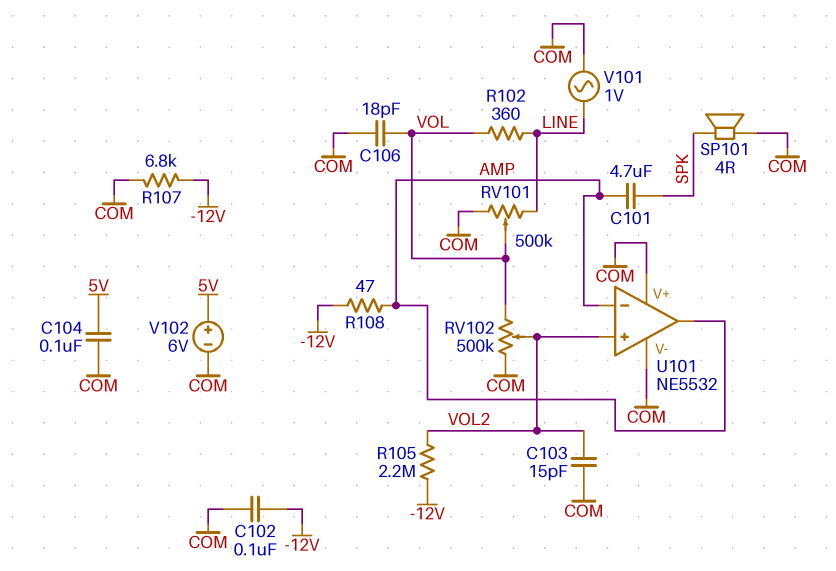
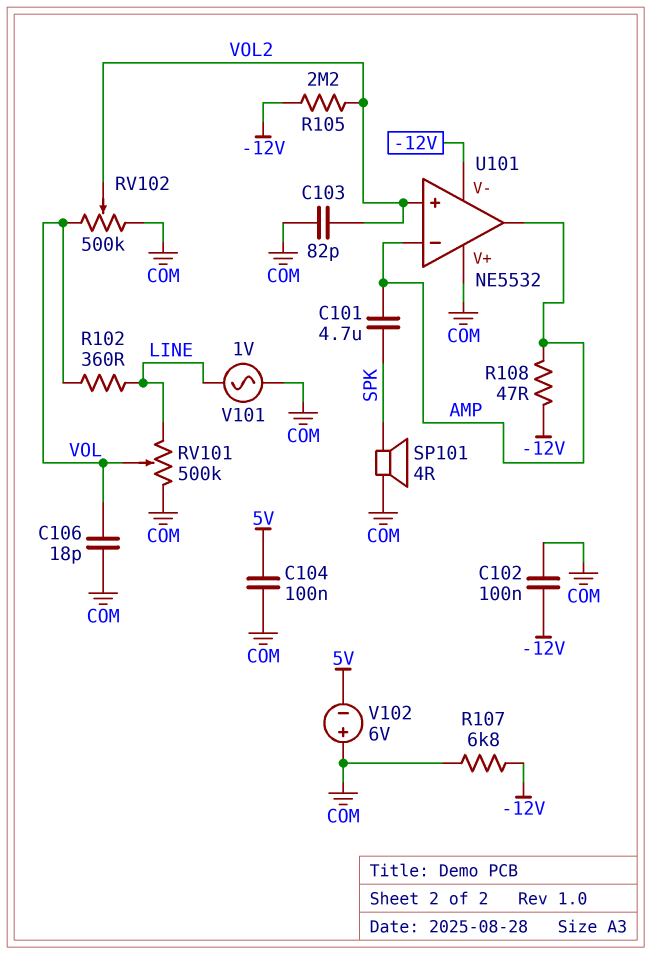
C103: 15pF (COM, VOL2) -> 82pF (COM, VOL2)
U101 pin V-: COM -> -12V
V102: 6V (plus 5V, minus COM) -> 6V (plus COM, minus 5V)

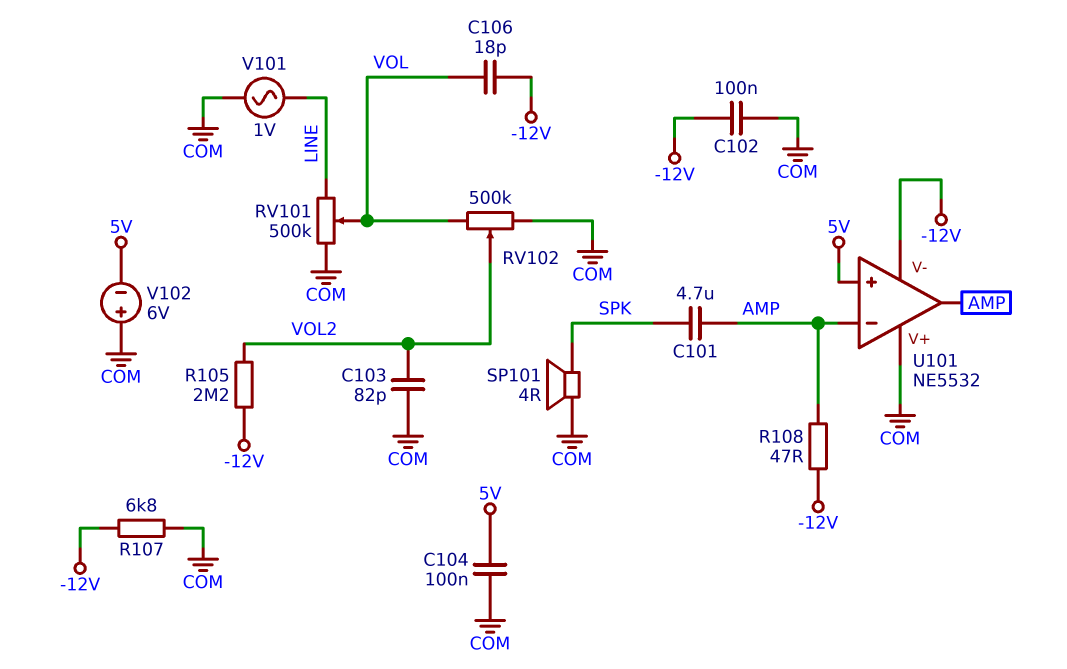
C106: 18pF (COM, VOL) -> 18pF (-12V, VOL)
R102: 360 (LINE, VOL) -> none
U101 pin in+: VOL2 -> 5V

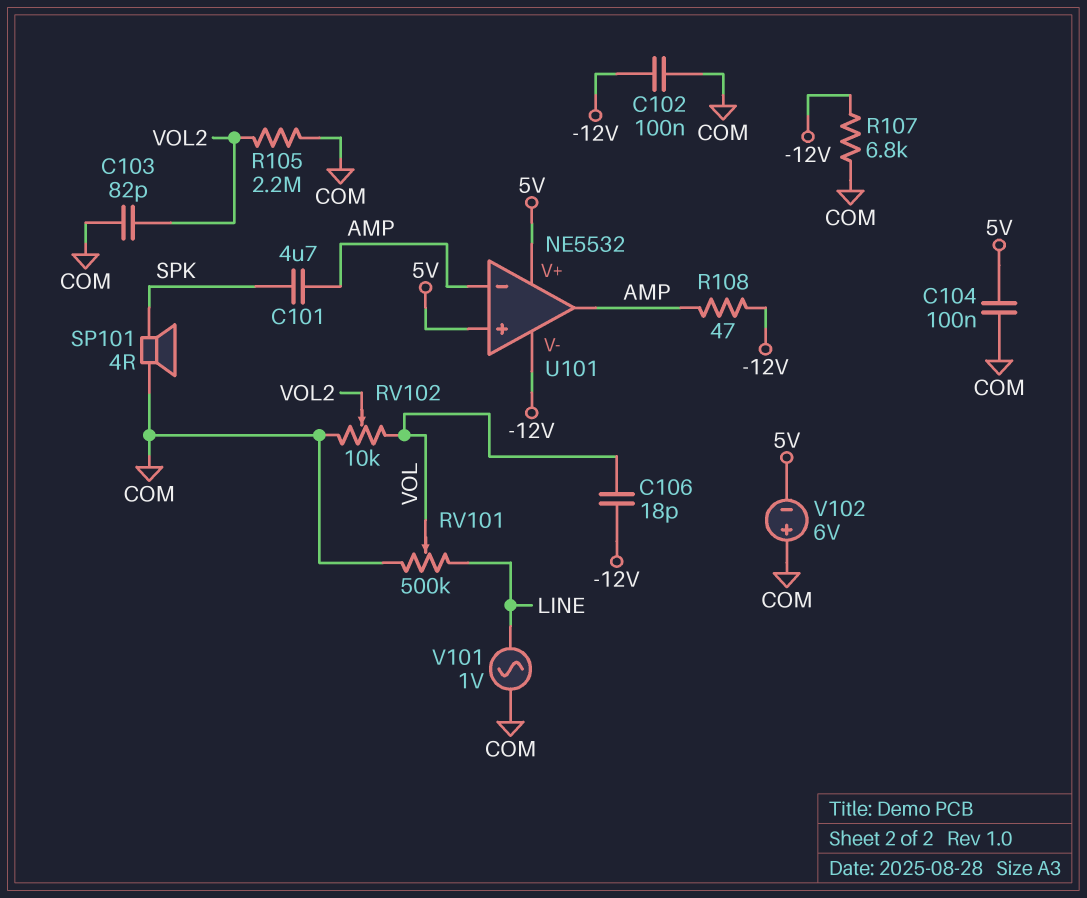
R105: 2.2M (-12V, VOL2) -> 2.2M (COM, VOL2)
RV102: 500k (COM, VOL, wiper VOL2) -> 10k (COM, VOL, wiper VOL2)
U101 pin V+: COM -> 5V

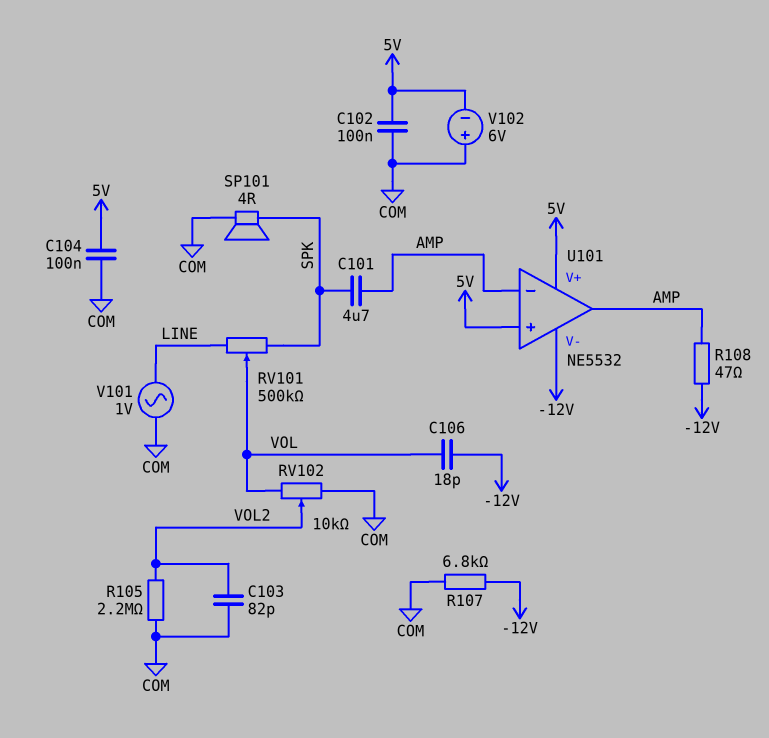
C102: 100nF (-12V, COM) -> 100nF (5V, COM)
RV101: 500k (COM, LINE, wiper VOL) -> 500k (LINE, SPK, wiper VOL)

